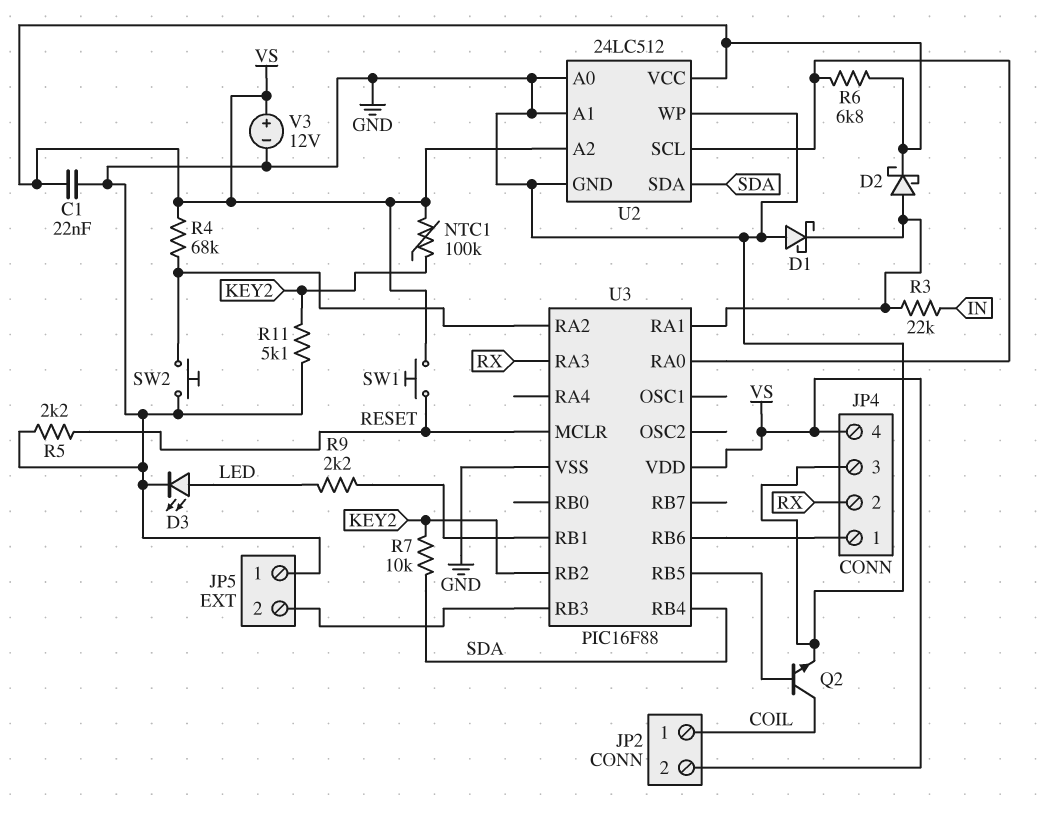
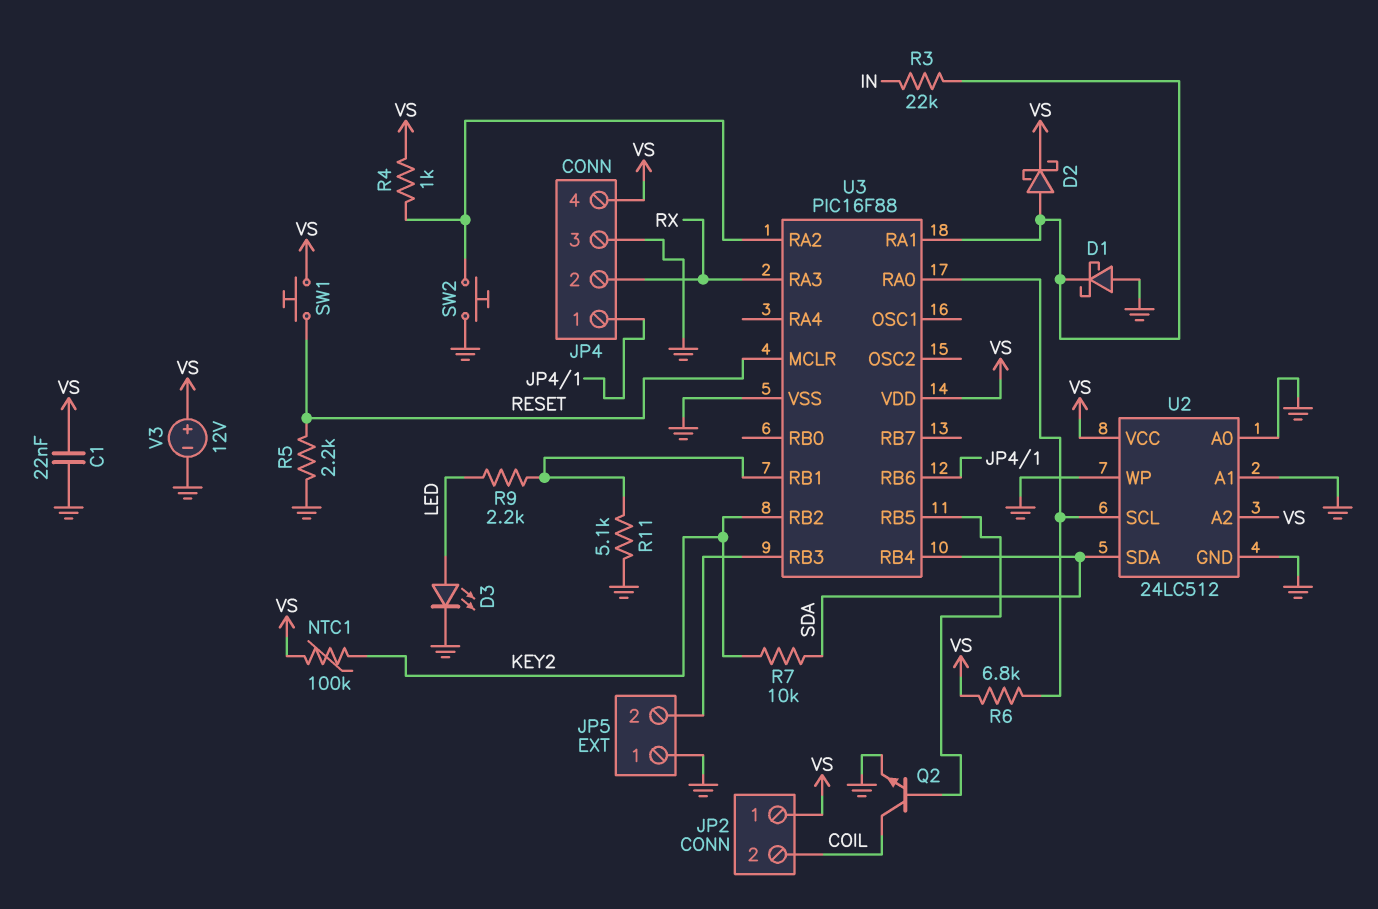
JP2 pin 1: COIL -> VS
JP2 pin 2: VS -> COIL
R4: 68k (U3/RA2, VS) -> 1k (U3/RA2, VS)
R11: 5.1k (GND, KEY2) -> 5.1k (GND, U3/RB1)

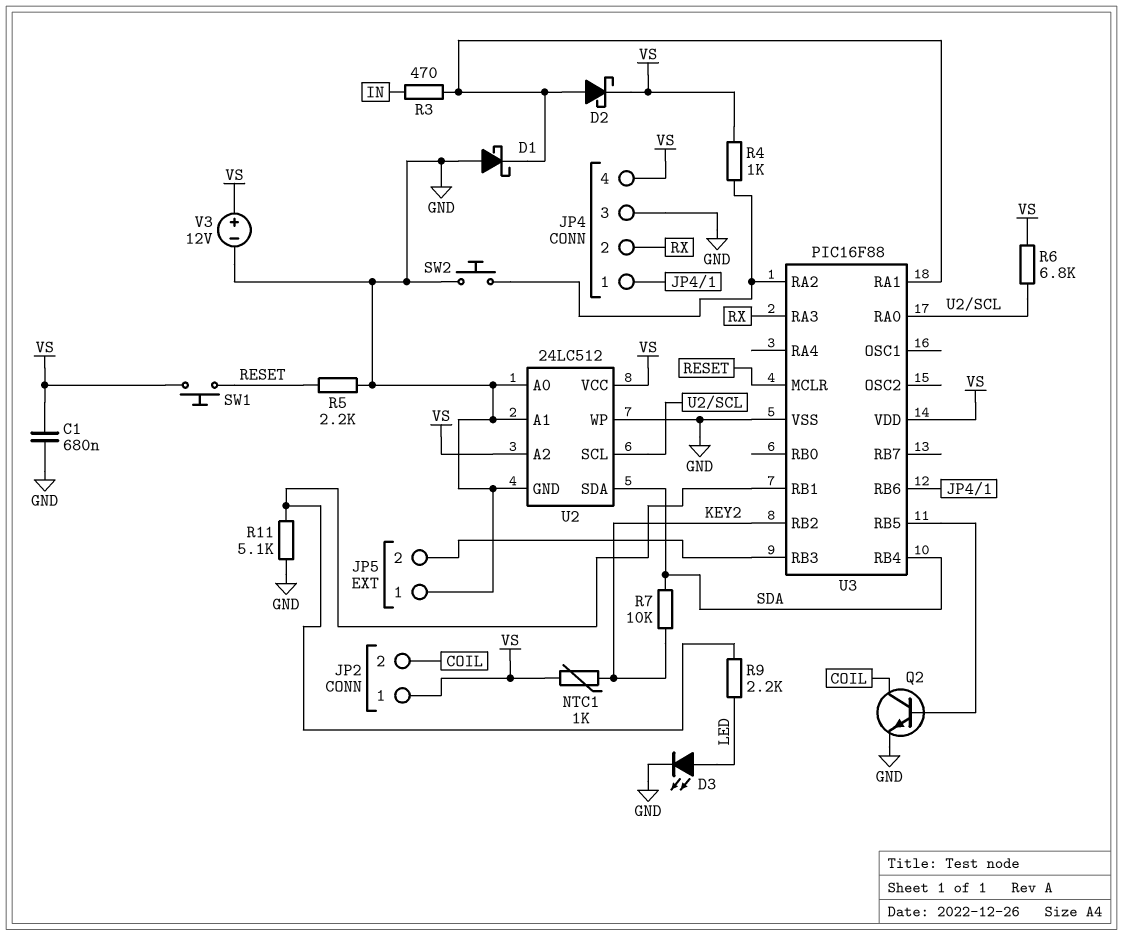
C1: 22nF (GND, VS) -> 680nF (GND, VS)
NTC1: 100k (KEY2, VS) -> 1k (KEY2, VS)
R3: 22k (IN, U3/RA1) -> 470 (IN, U3/RA1)

